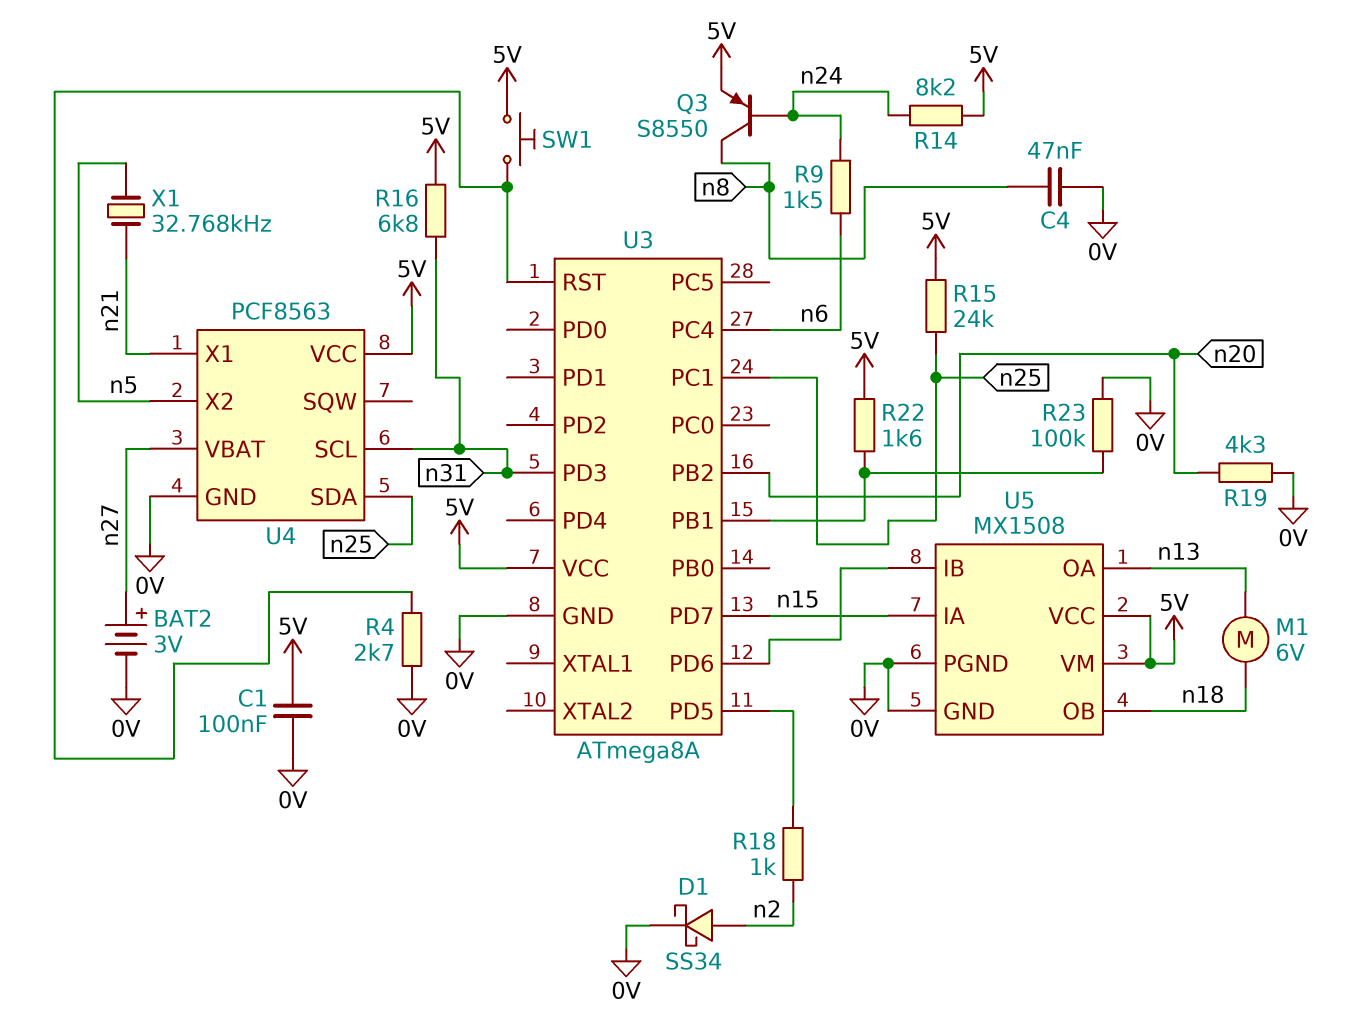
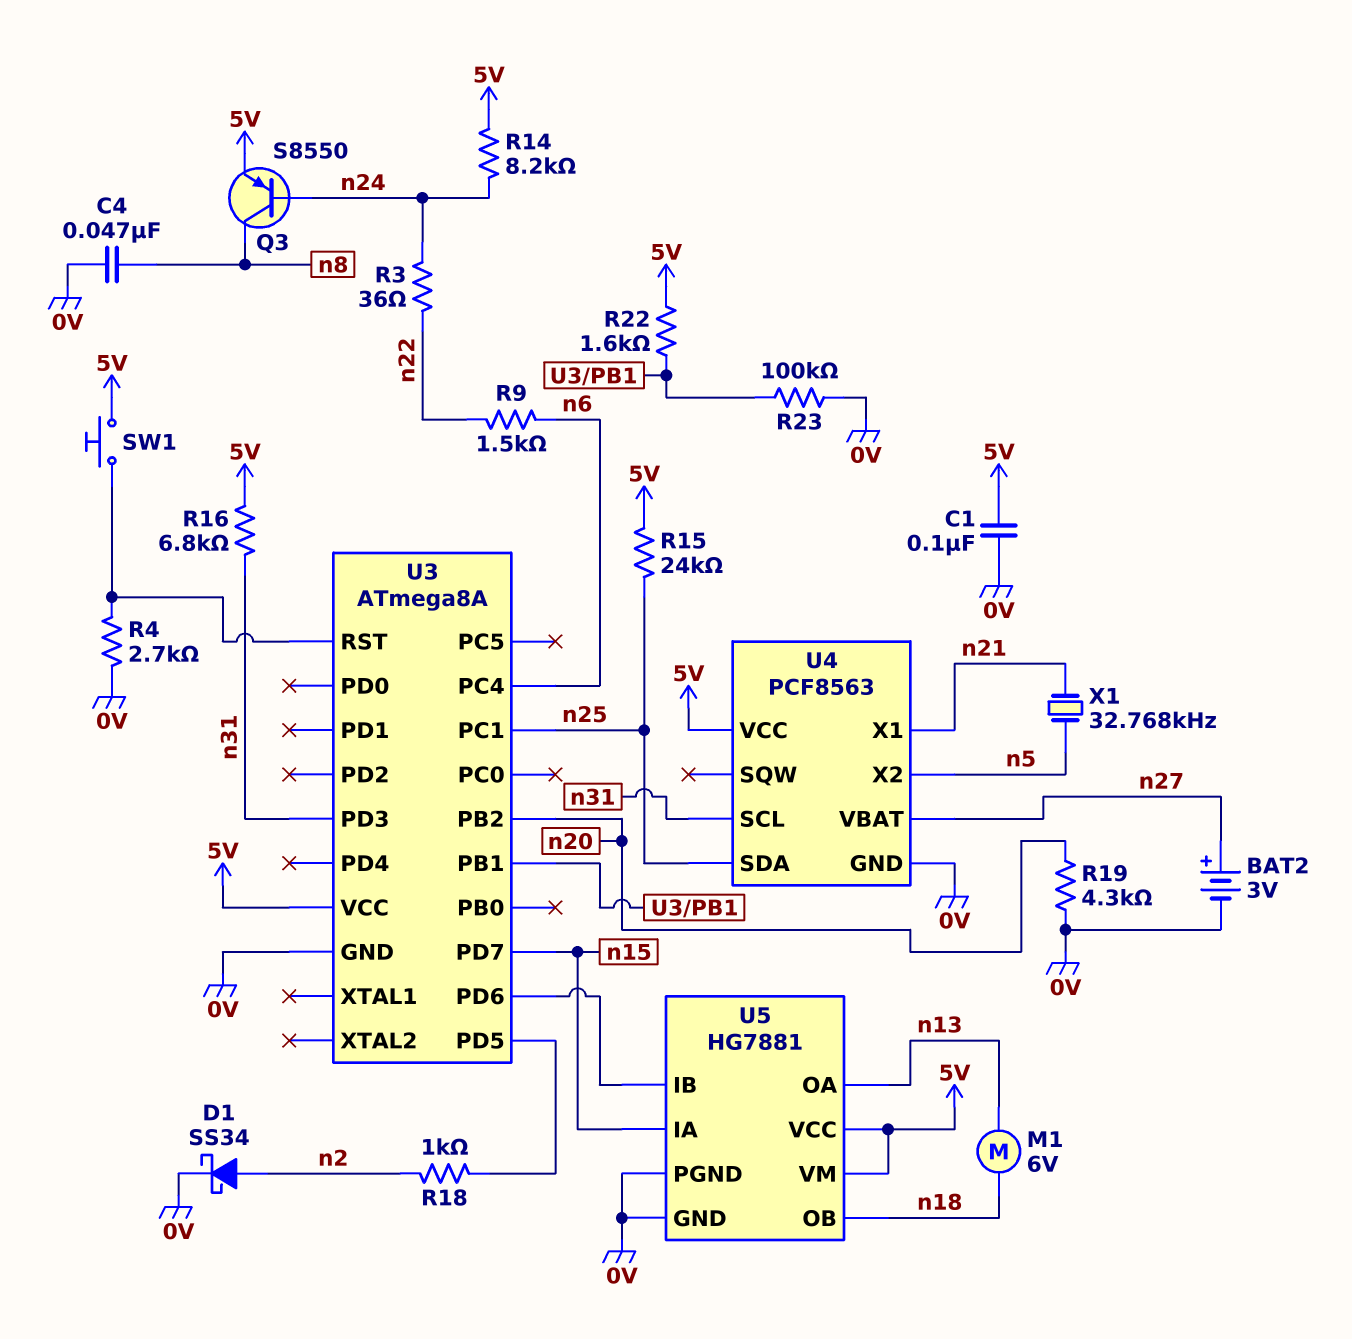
R3: none -> 36 (n22, n24)
R9: 1.5k (n6, n24) -> 1.5k (n6, n22)
U5: MX1508 -> HG7881

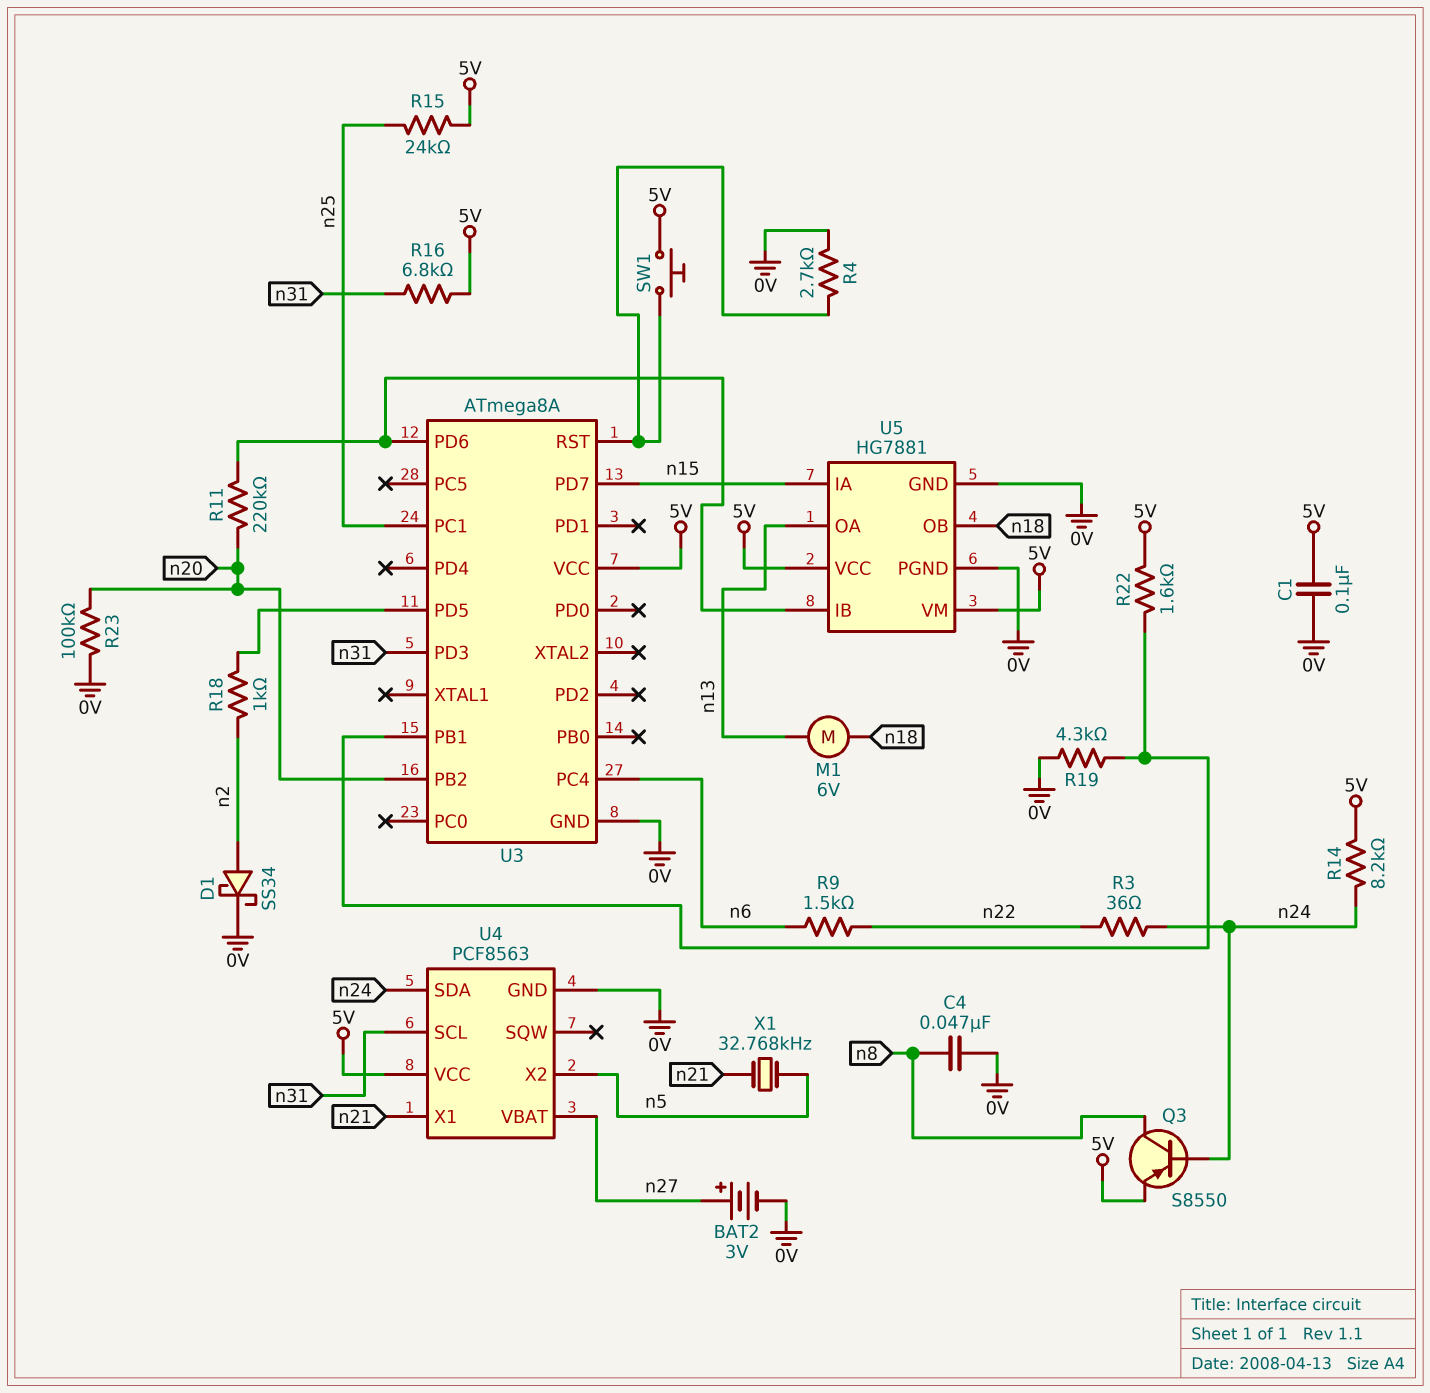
R11: none -> 220k (U3/PD6, n20)
R19: 4.3k (0V, n20) -> 4.3k (0V, U3/PB1)
R23: 100k (0V, U3/PB1) -> 100k (0V, n20)
U4 pin SDA: n25 -> n24

